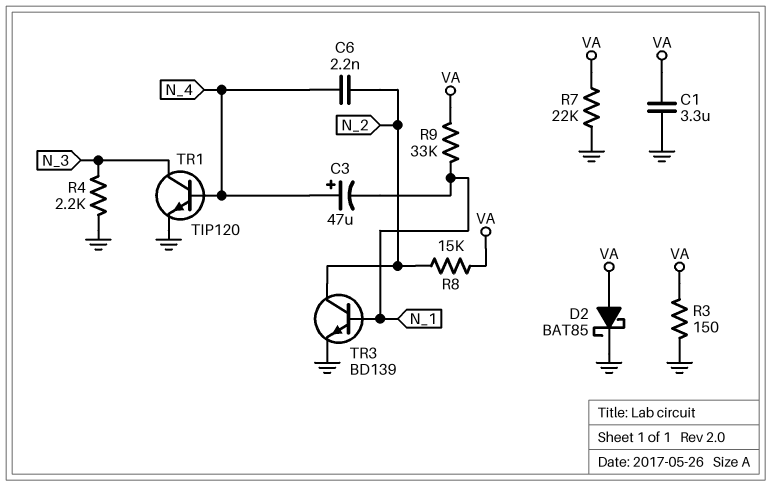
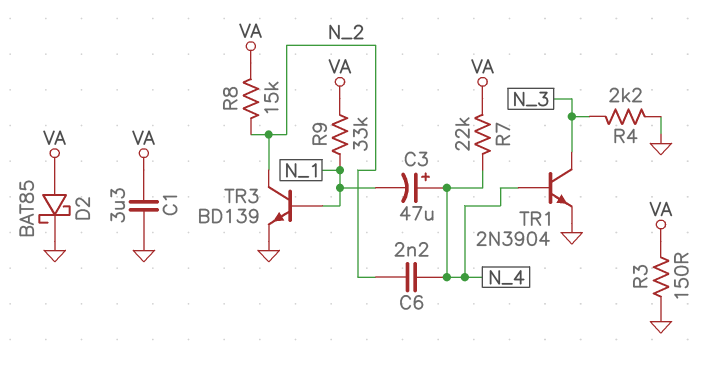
R7: 22k (GND, VA) -> 22k (N_4, VA)
TR1: NPN TIP120 (B N_4, C N_3, E GND) -> NPN 2N3904 (B N_4, C N_3, E GND)

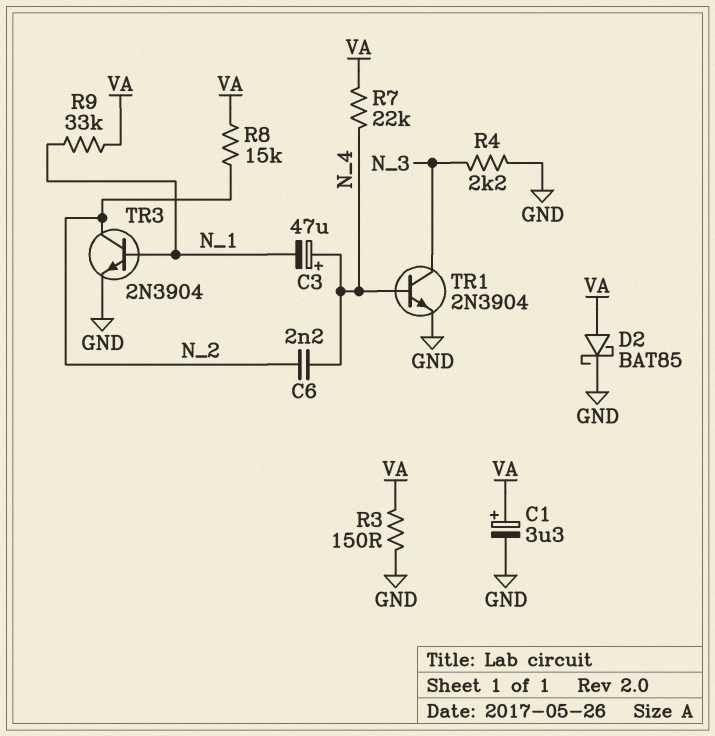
C1: 3.3uF (GND, VA) -> 3.3uF (plus VA, minus GND)
TR3: NPN BD139 (B N_1, C N_2, E GND) -> NPN 2N3904 (B N_1, C N_2, E GND)

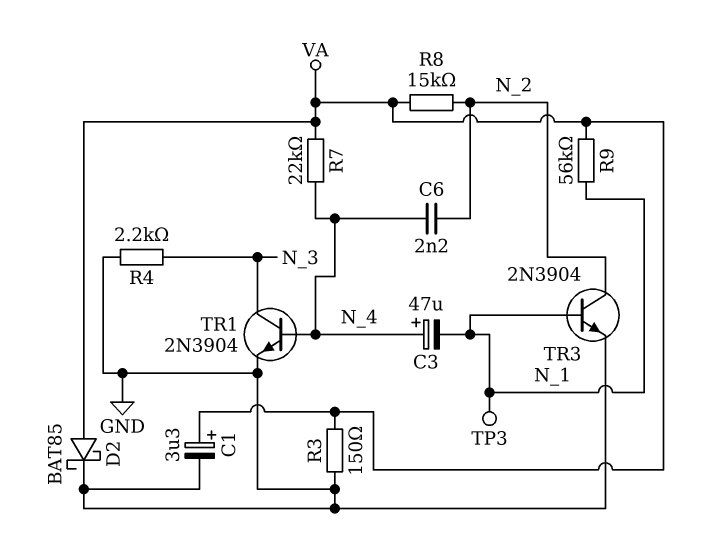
R9: 33k (N_1, VA) -> 56k (N_1, VA)
TP3: none -> test point (N_1)

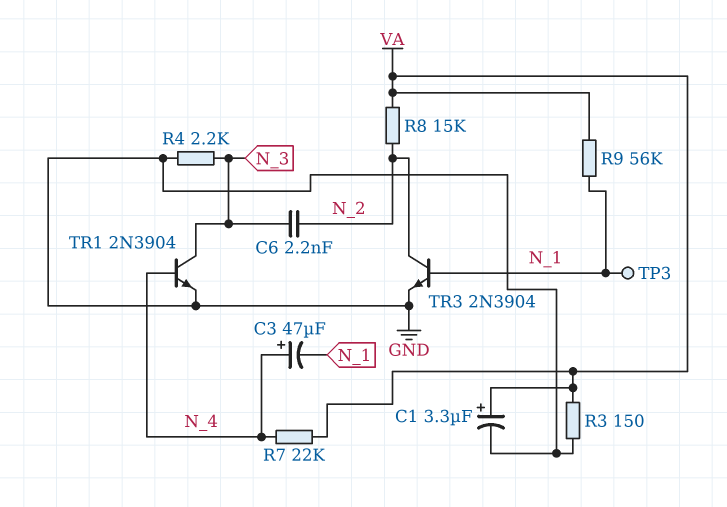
C6: 2.2nF (N_2, N_4) -> 2.2nF (N_2, N_3)
D2: schottky BAT85 (A VA, K GND) -> none

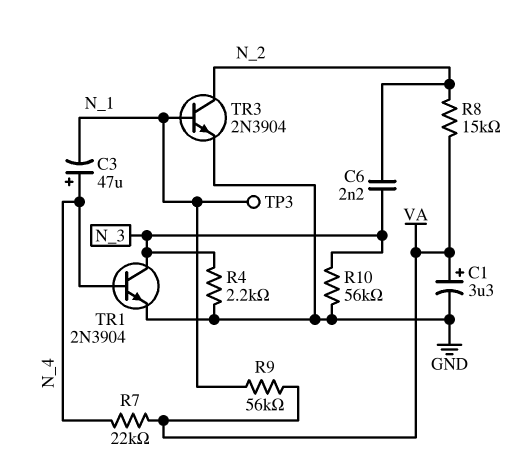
R3: 150 (GND, VA) -> none
R10: none -> 56k (GND, N_3)

